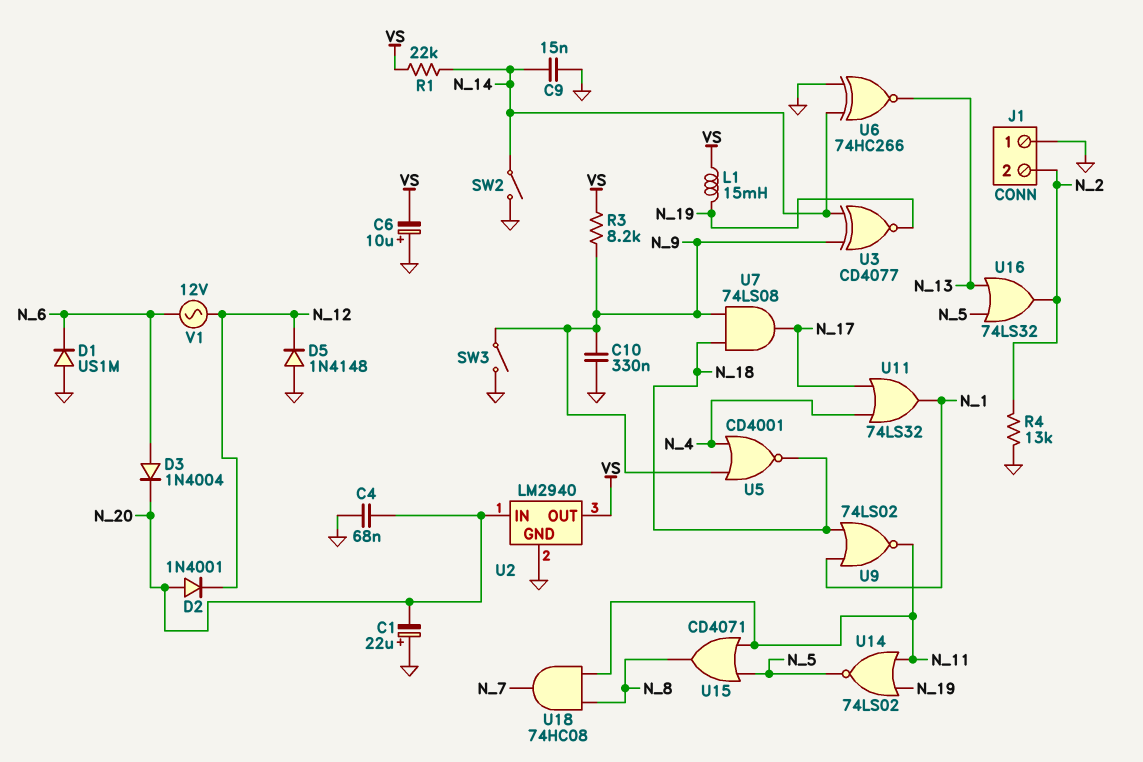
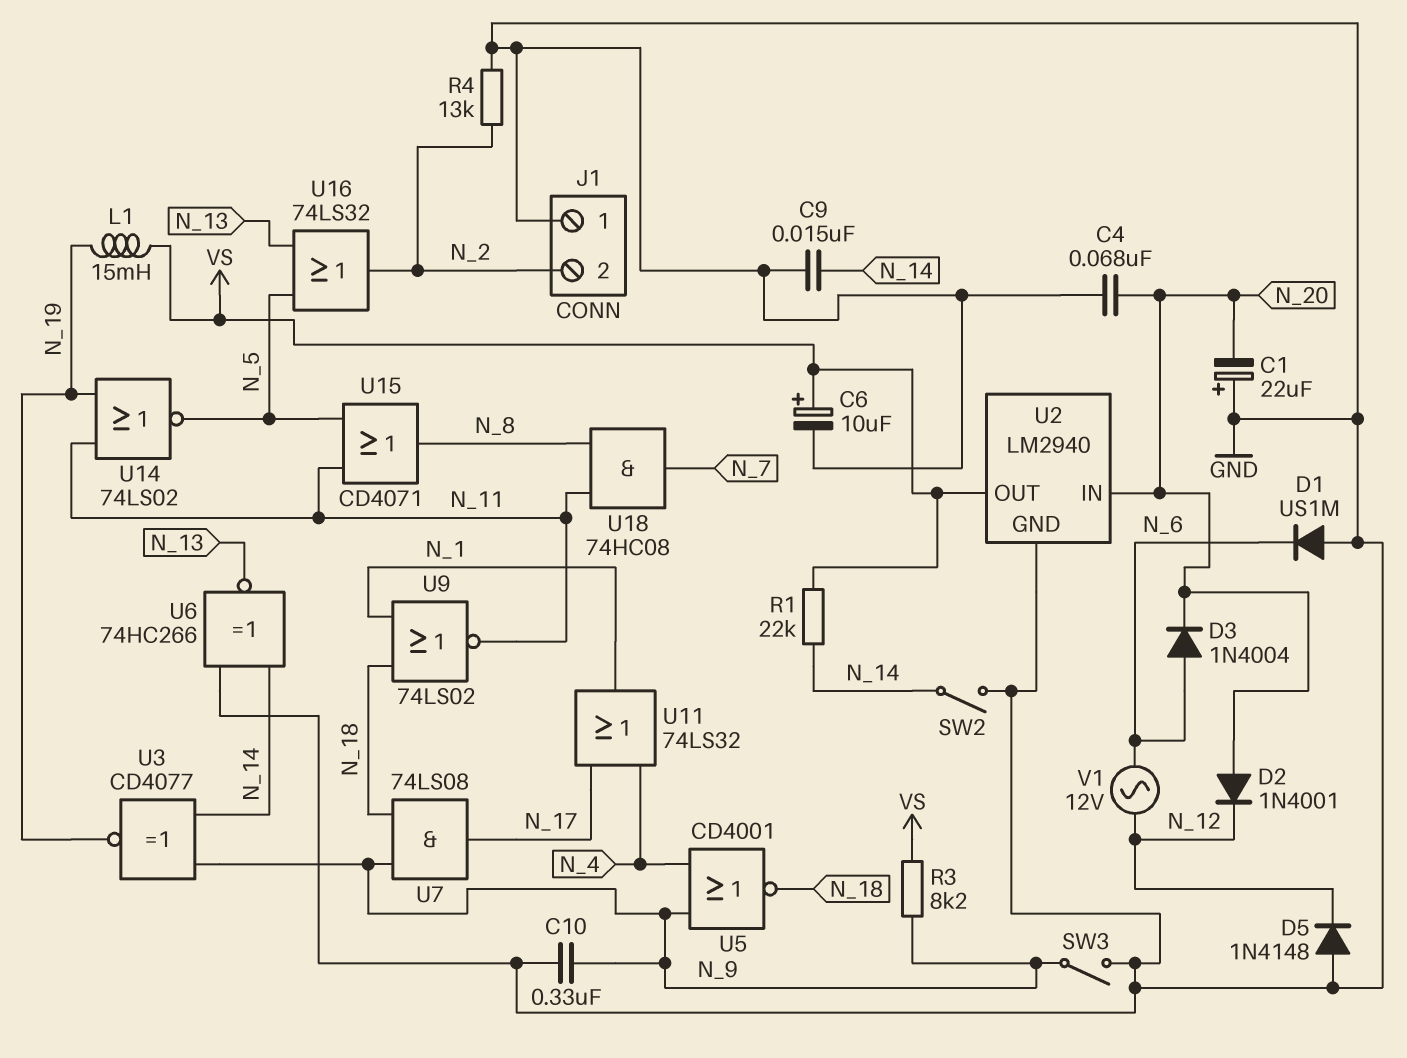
C6: 10uF (plus GND, minus VS) -> 10uF (plus VS, minus GND)

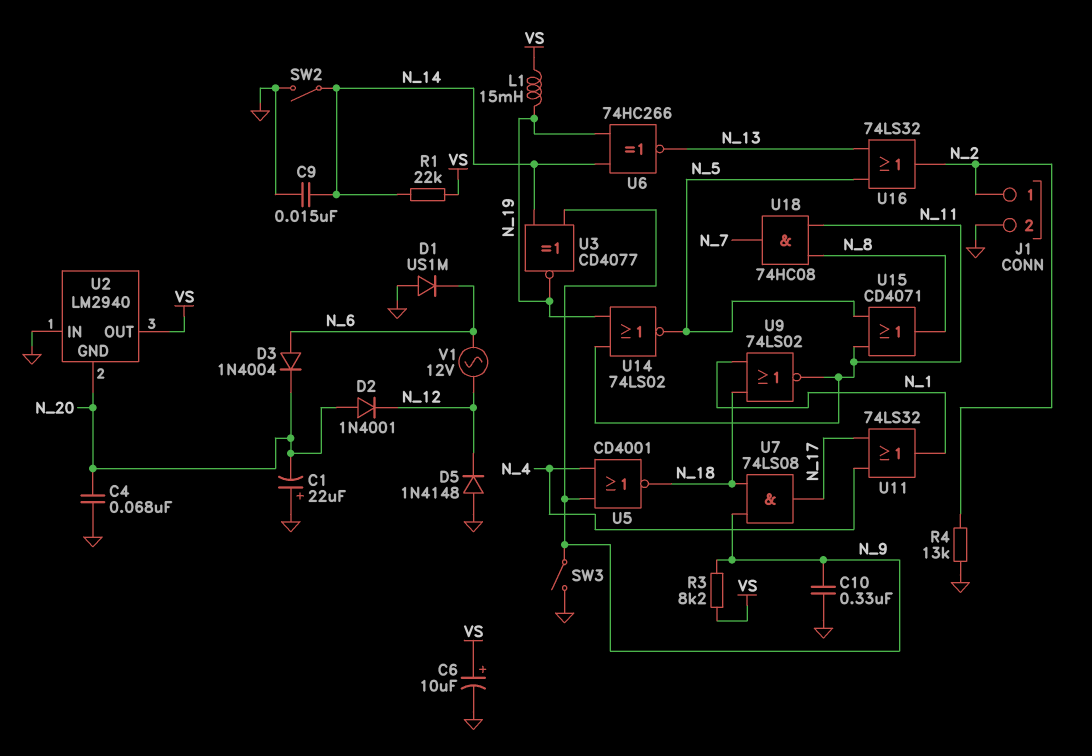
J1 pin 1: GND -> N_2
J1 pin 2: N_2 -> GND
U2 pin GND: GND -> N_20
U2 pin IN: N_20 -> GND
U6: XNOR 74HC266 (in GND, in N_14, out N_13) -> XNOR 74HC266 (in N_14, in N_19, out N_13)

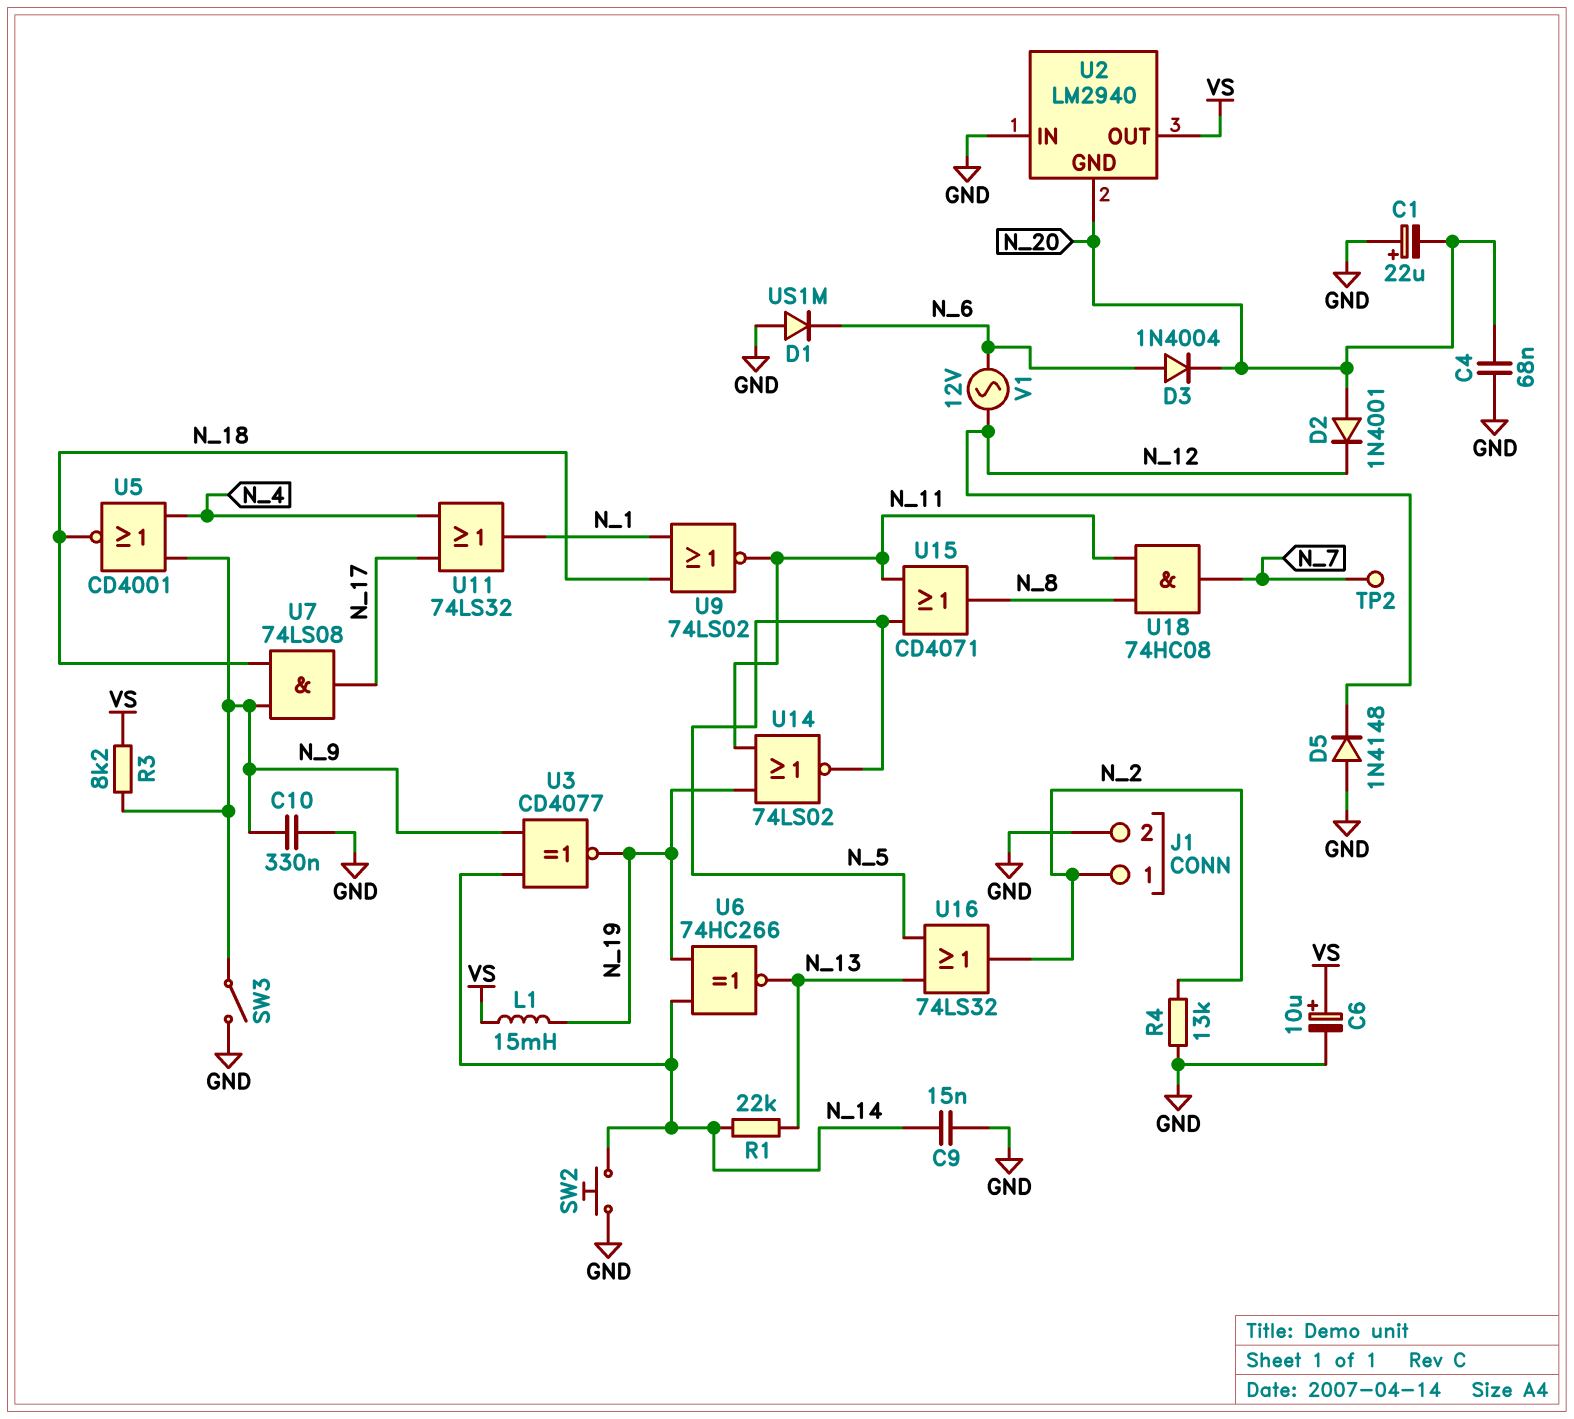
R1: 22k (N_14, VS) -> 22k (N_13, N_14)
SW2: switch (GND, N_14) -> button (GND, N_14)
TP2: none -> test point (N_7)

